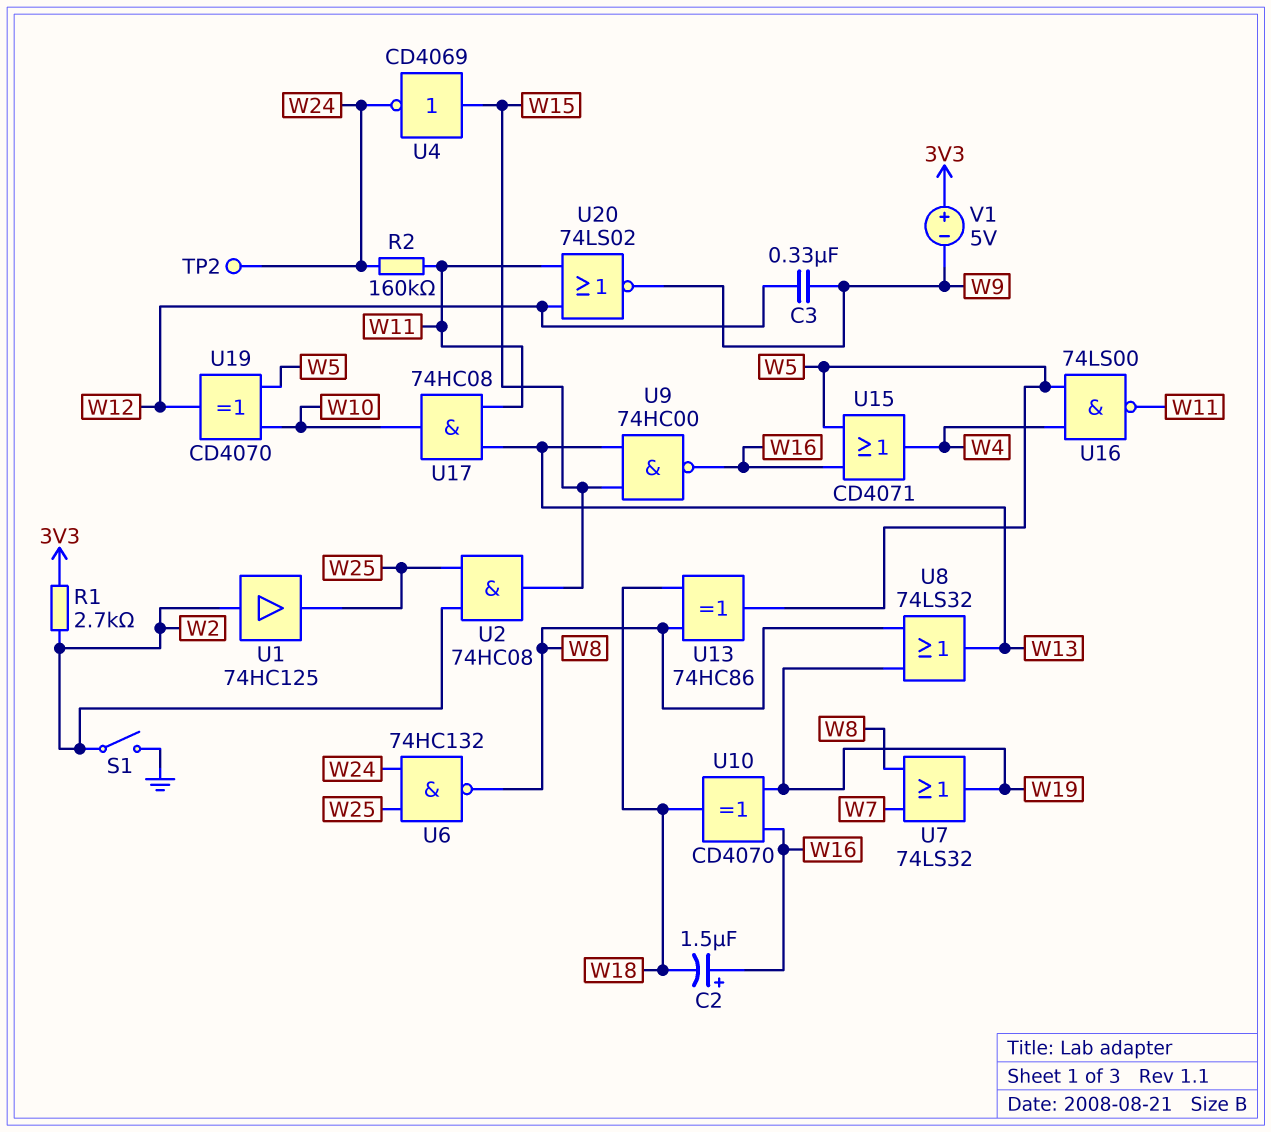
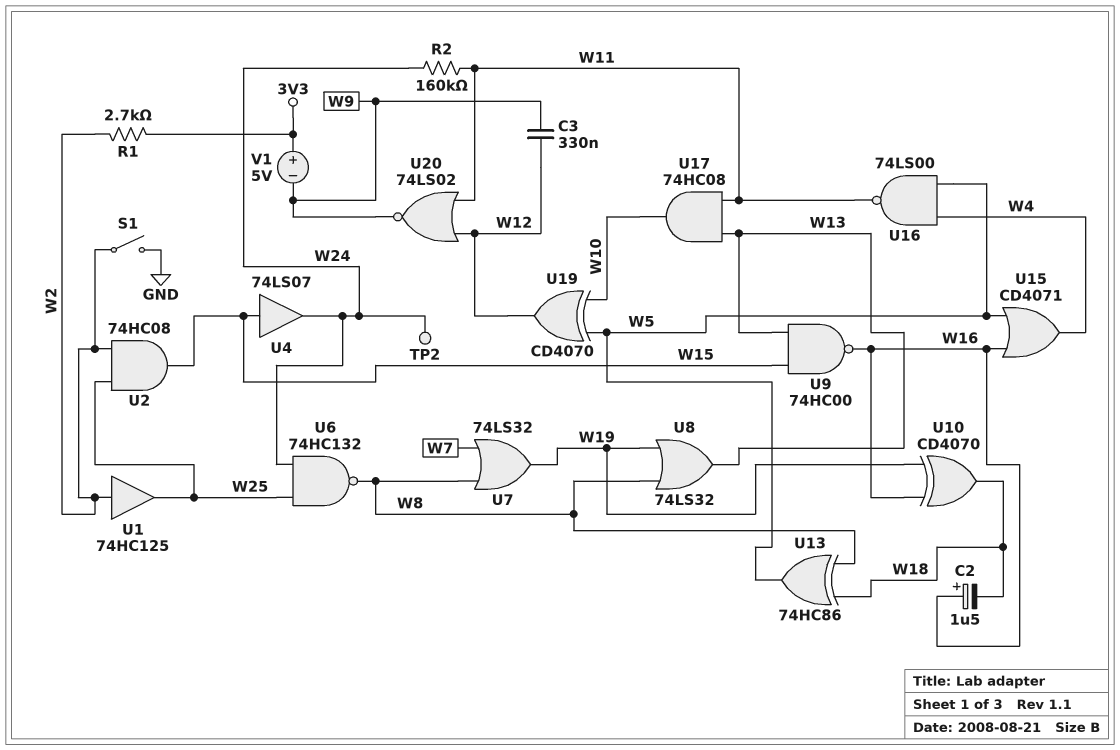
U4: NOT CD4069 (in W15, out W24) -> buffer 74LS07 (in W15, out W24)

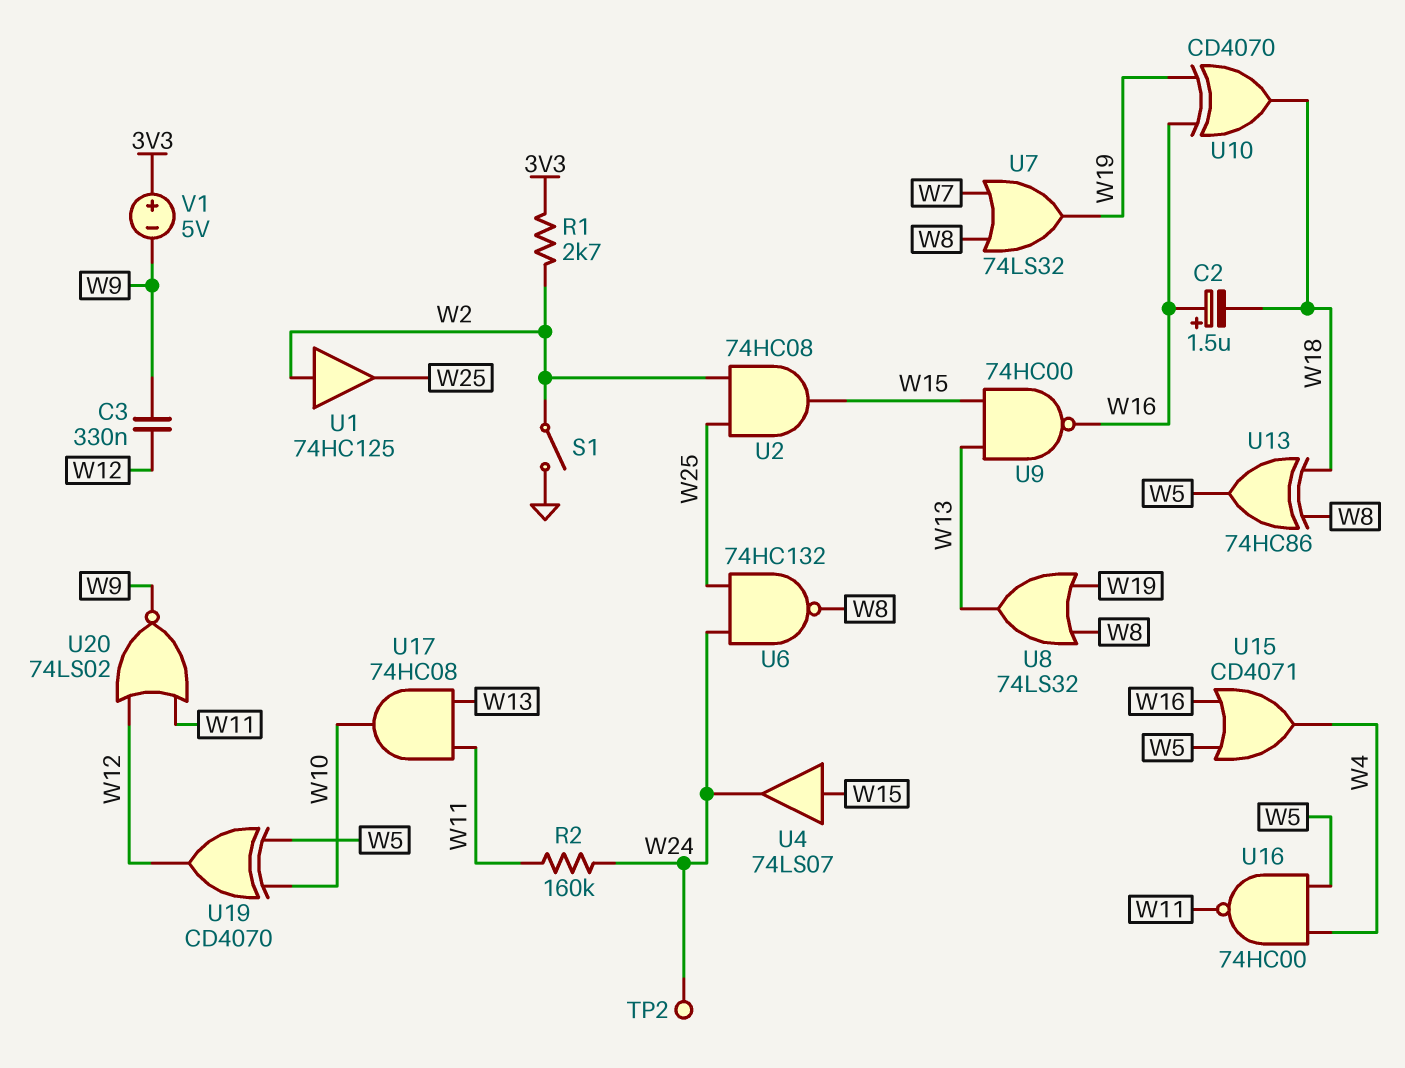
U16: NAND 74LS00 (in W4, in W5, out W11) -> NAND 74HC00 (in W4, in W5, out W11)

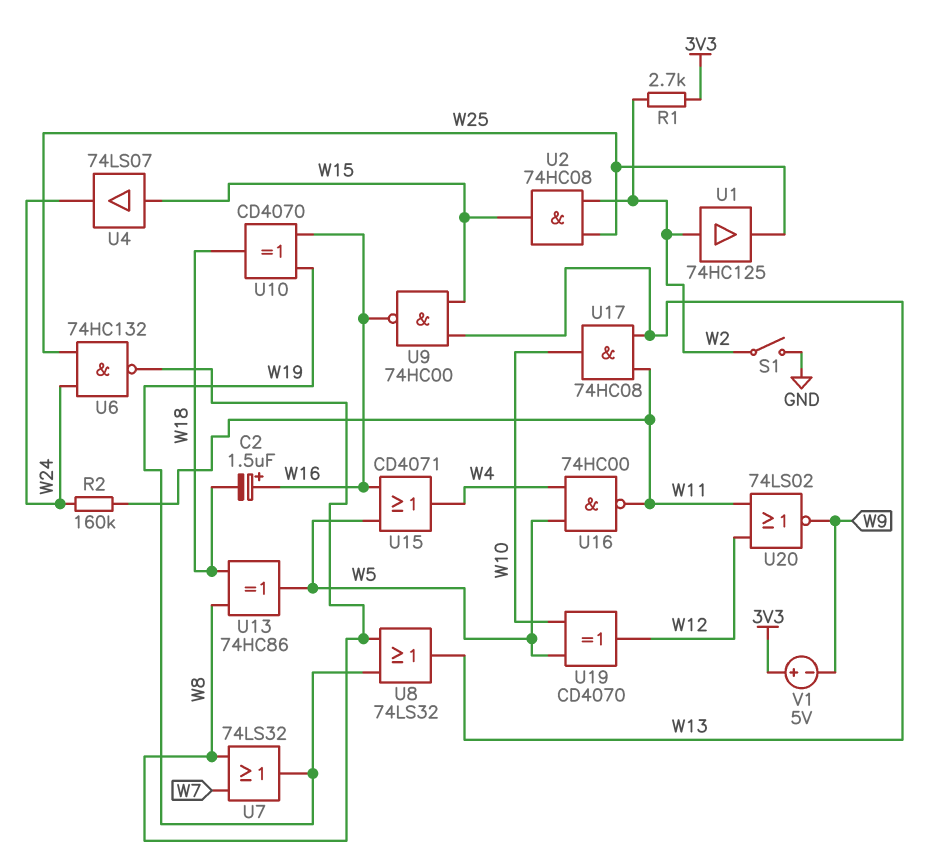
C3: 330nF (W9, W12) -> none
TP2: test point (W24) -> none

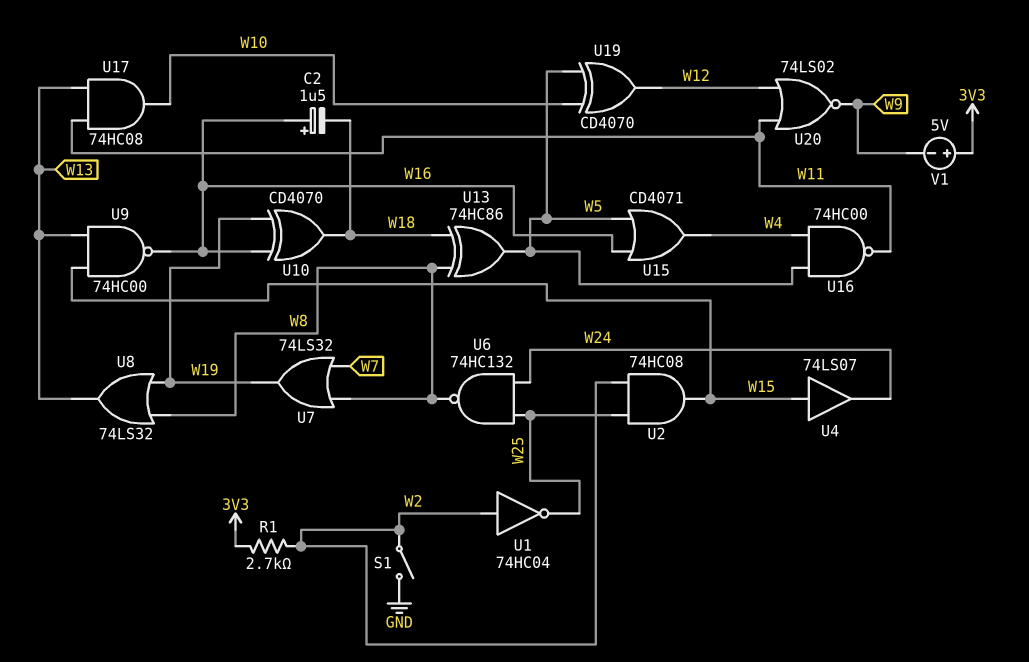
R2: 160k (W11, W24) -> none
U1: buffer 74HC125 (in W2, out W25) -> NOT 74HC04 (in W2, out W25)

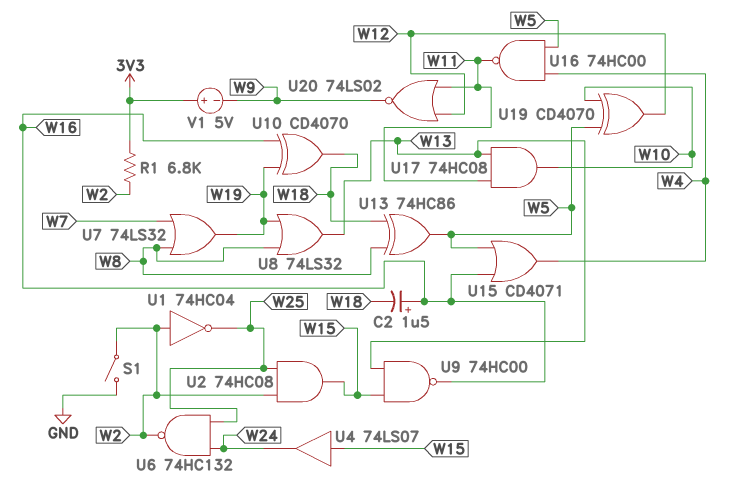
R1: 2.7k (3V3, W2) -> 6.8k (3V3, W2)
U6: NAND 74HC132 (in W24, in W25, out W8) -> NAND 74HC132 (in W24, in W25, out W2)

